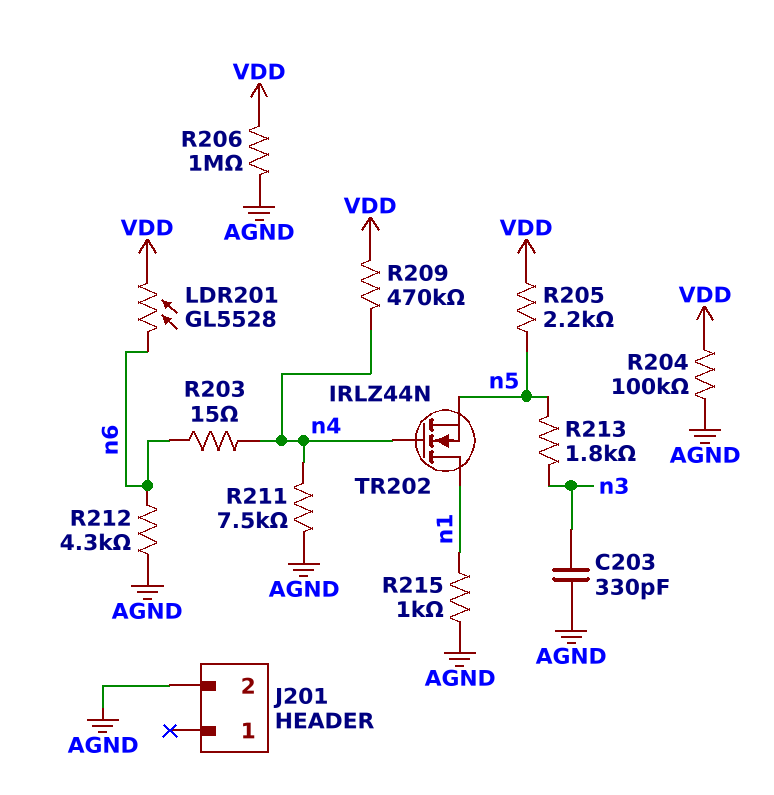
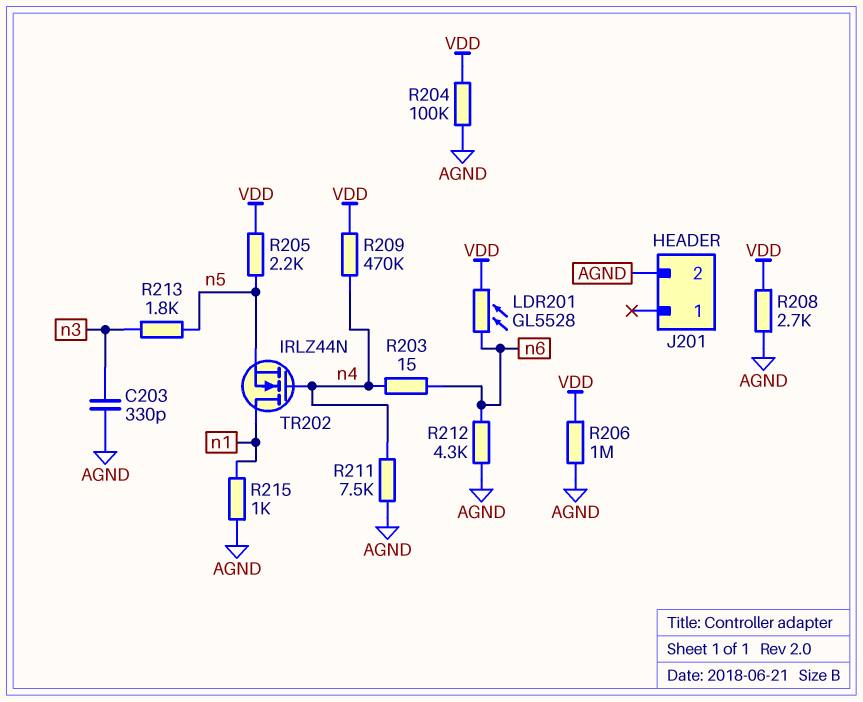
R208: none -> 2.7k (AGND, VDD)

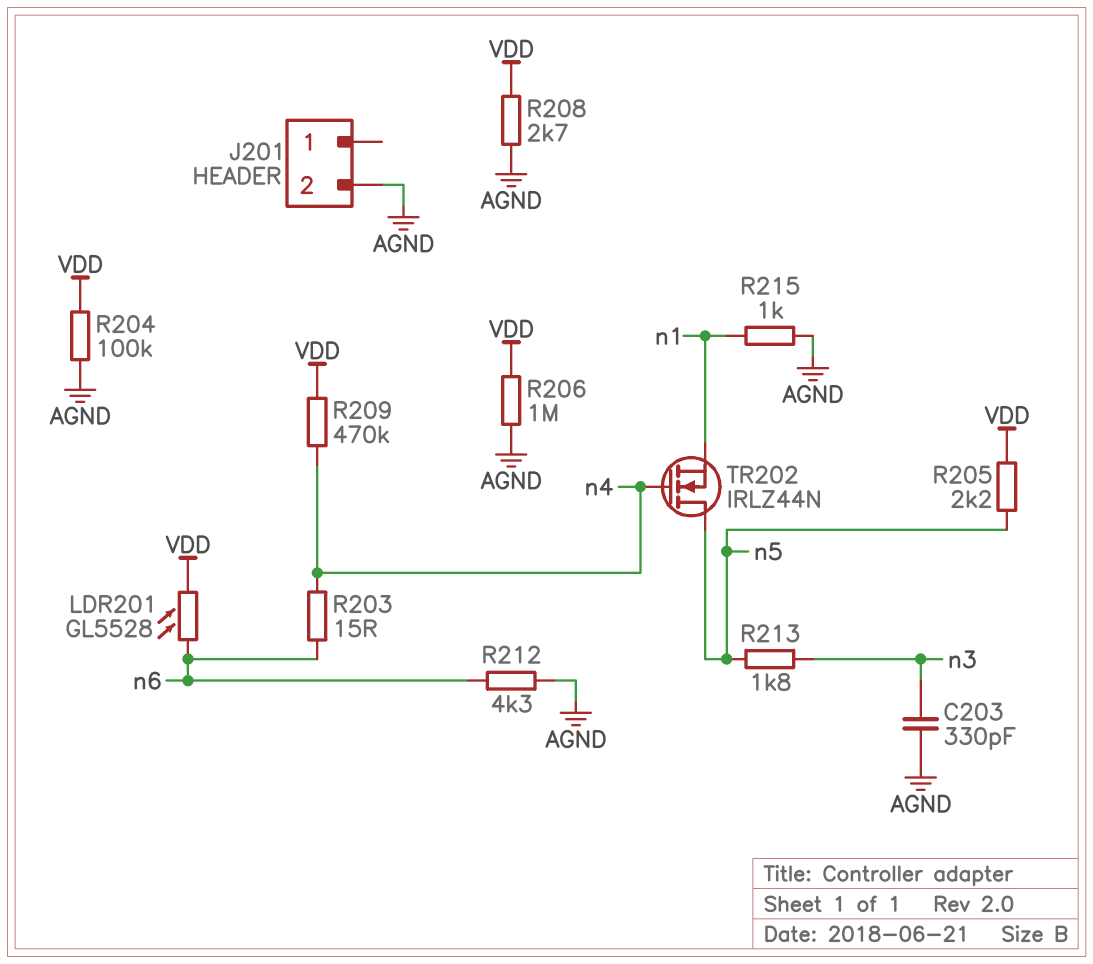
R211: 7.5k (AGND, n4) -> none
TR202: NMOS IRLZ44N (G n4, D n1, S n5) -> NMOS IRLZ44N (G n4, D n5, S n1)

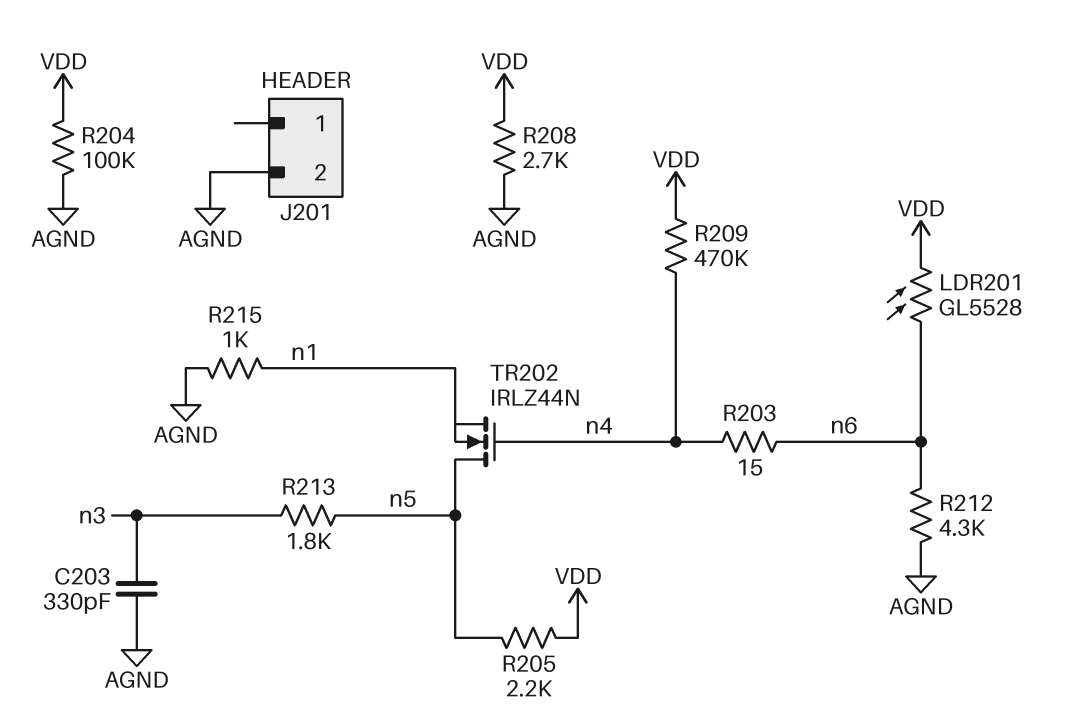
R206: 1M (AGND, VDD) -> none

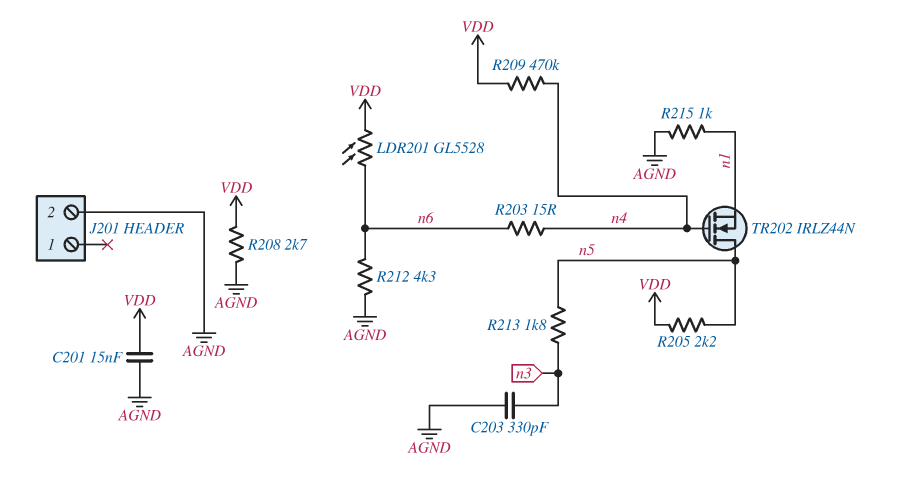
C201: none -> 15nF (AGND, VDD)
R204: 100k (AGND, VDD) -> none

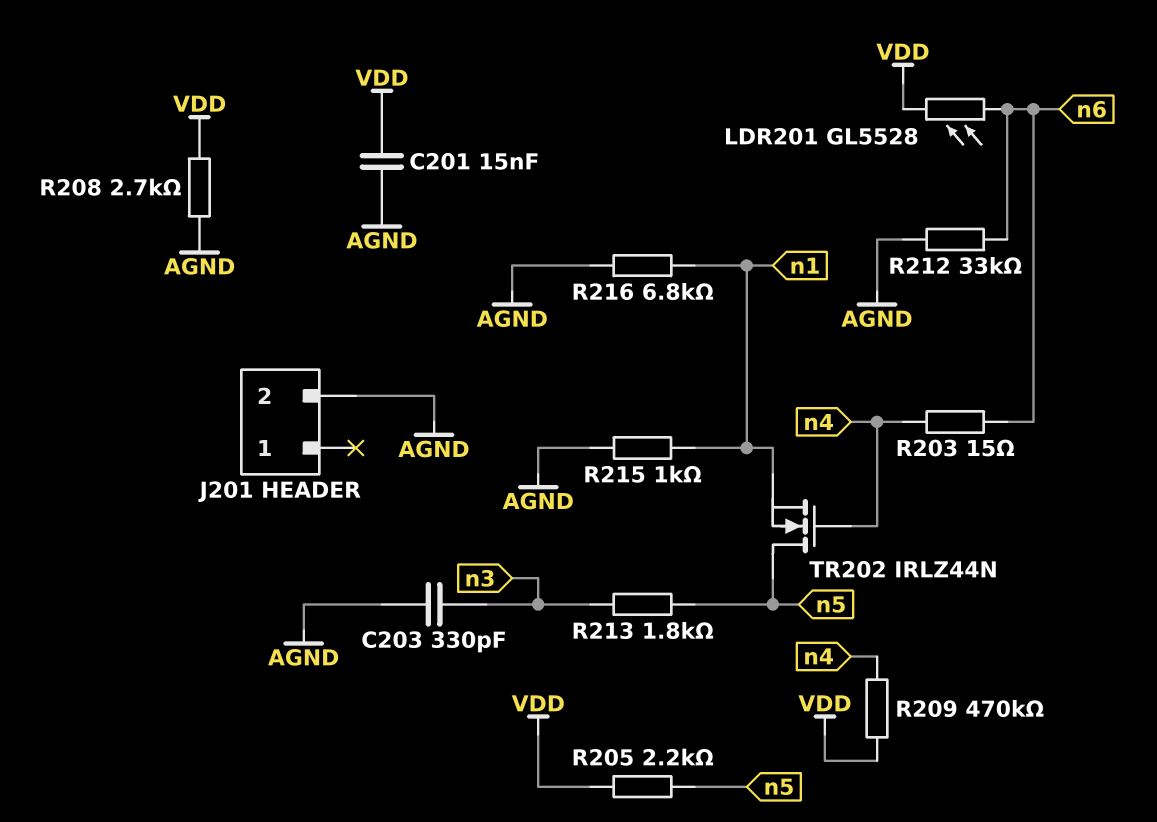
R212: 4.3k (AGND, n6) -> 33k (AGND, n6)
R216: none -> 6.8k (AGND, n1)

